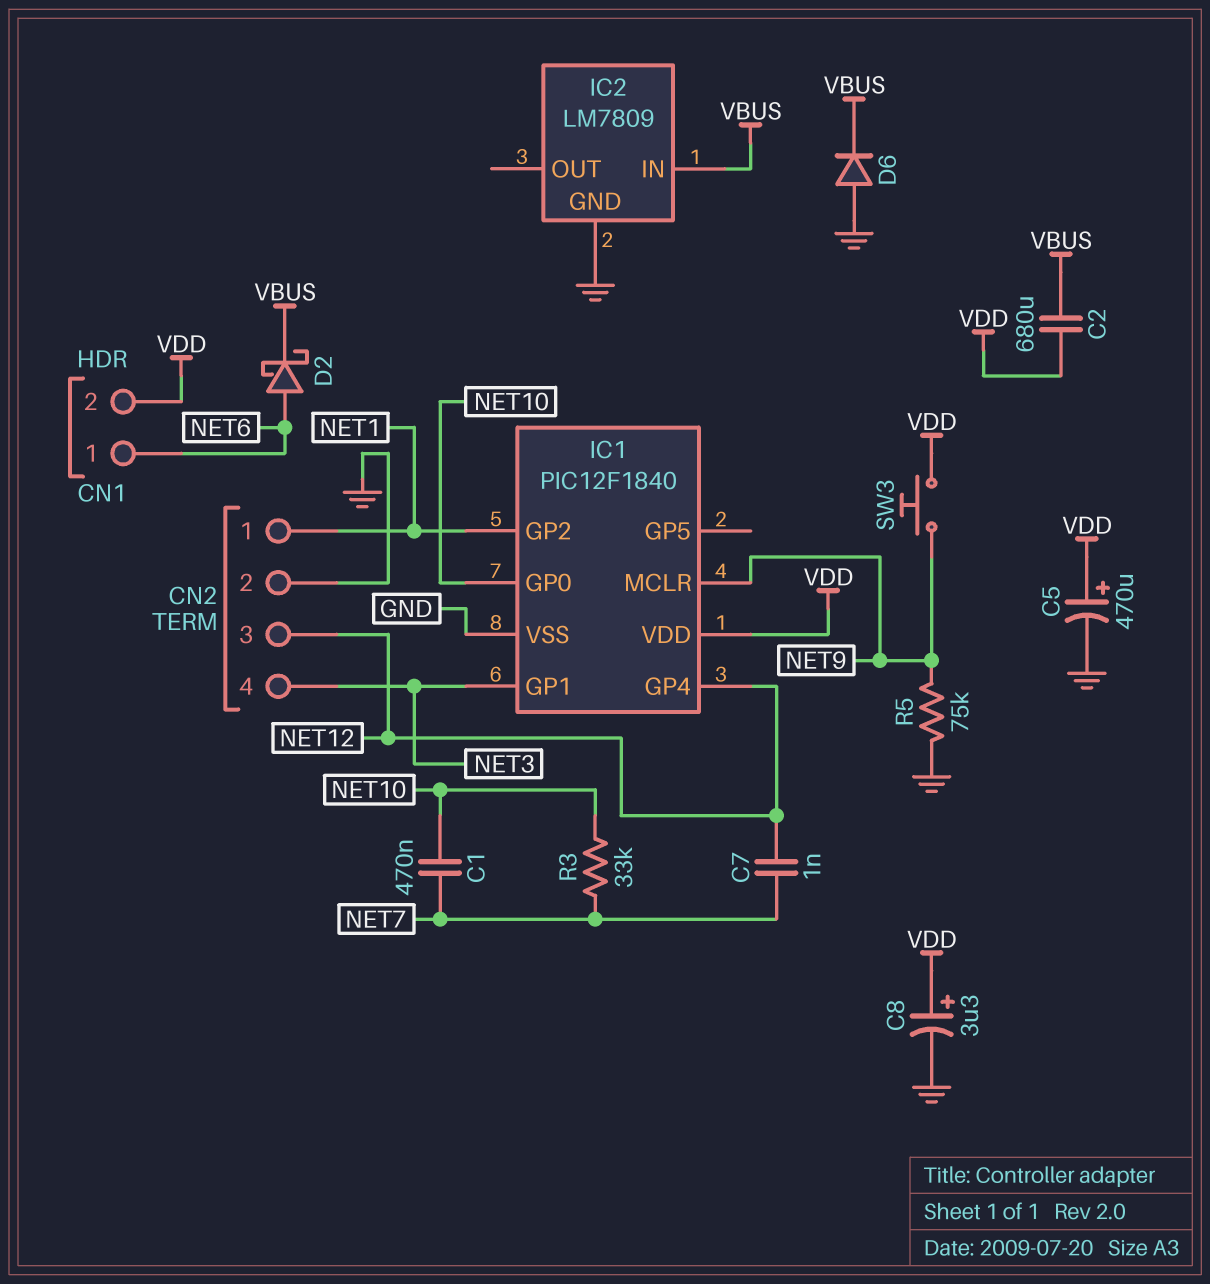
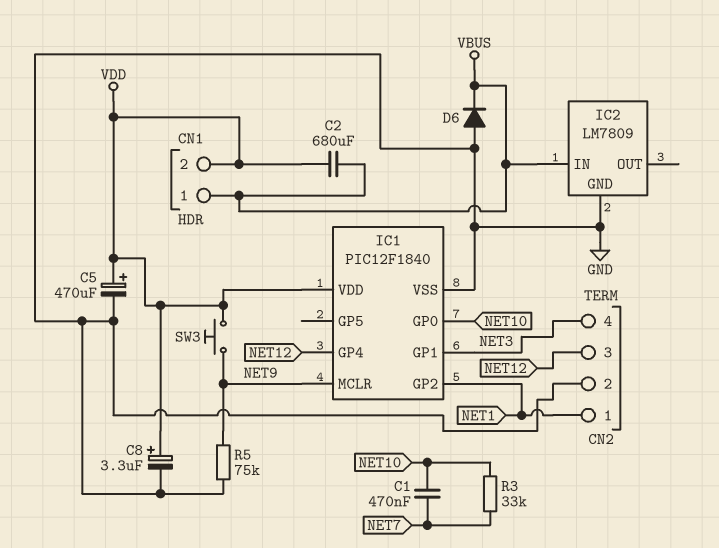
C7: 1nF (NET7, NET12) -> none
CN1 pin 1: NET6 -> VBUS
D2: schottky (A NET6, K VBUS) -> none

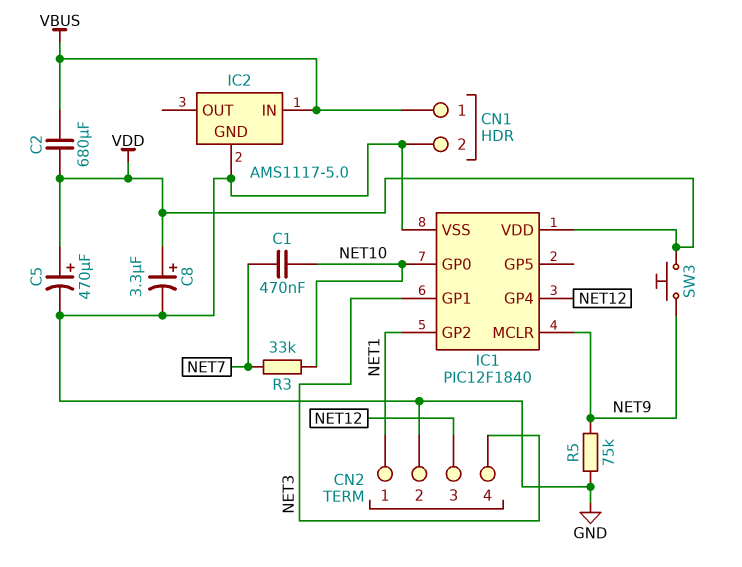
CN1 pin 2: VDD -> GND
D6: diode (A GND, K VBUS) -> none
IC2: LM7809 -> AMS1117-5.0

